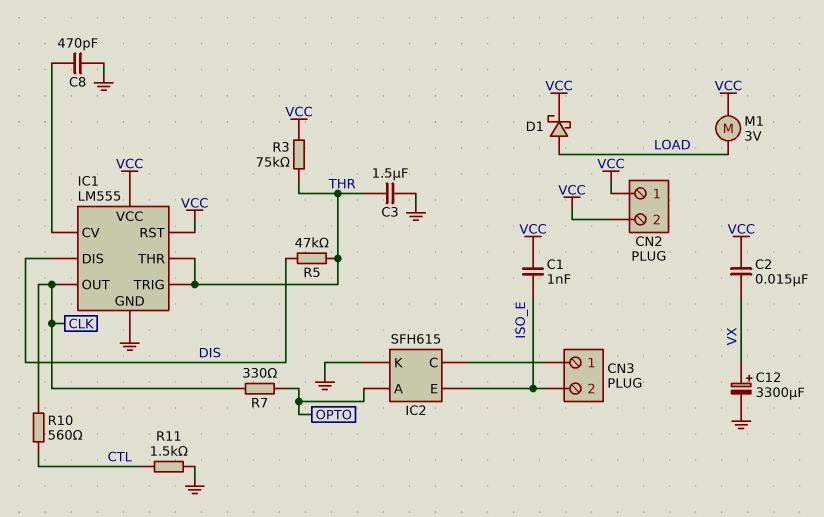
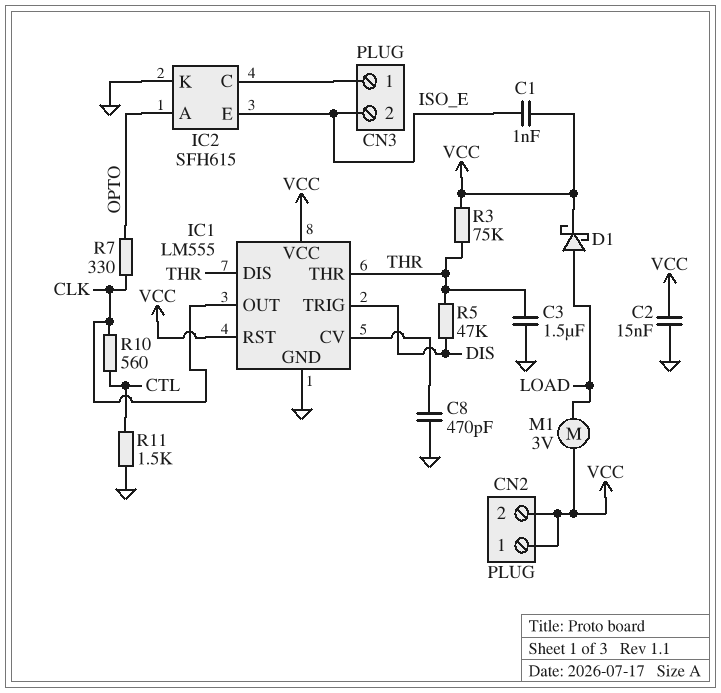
C2: 15nF (VCC, VX) -> 15nF (GND, VCC)
C12: 3300uF (plus VX, minus GND) -> none
IC1 pin DIS: DIS -> THR
IC1 pin TRIG: THR -> DIS

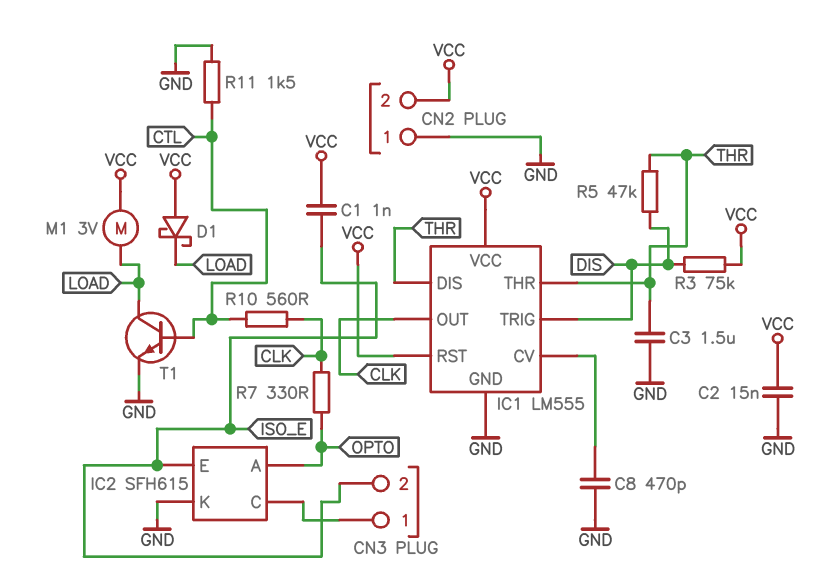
CN2 pin 1: VCC -> GND
D1: schottky (A LOAD, K VCC) -> schottky (A VCC, K LOAD)
R3: 75k (THR, VCC) -> 75k (DIS, VCC)
T1: none -> NPN (B CTL, C LOAD, E GND)

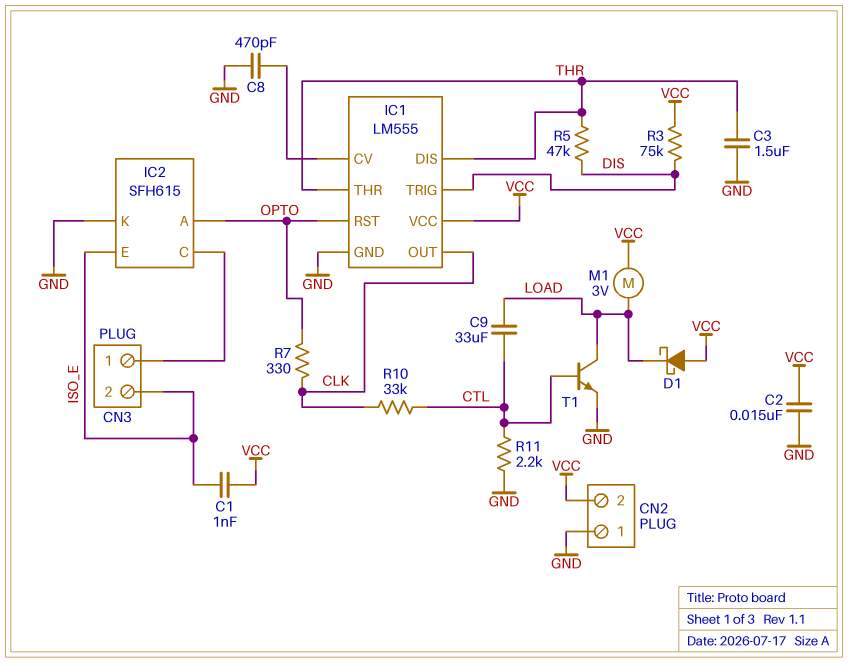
C9: none -> 33uF (CTL, LOAD)
IC1 pin RST: VCC -> OPTO
R10: 560 (CLK, CTL) -> 33k (CLK, CTL)
R11: 1.5k (CTL, GND) -> 2.2k (CTL, GND)

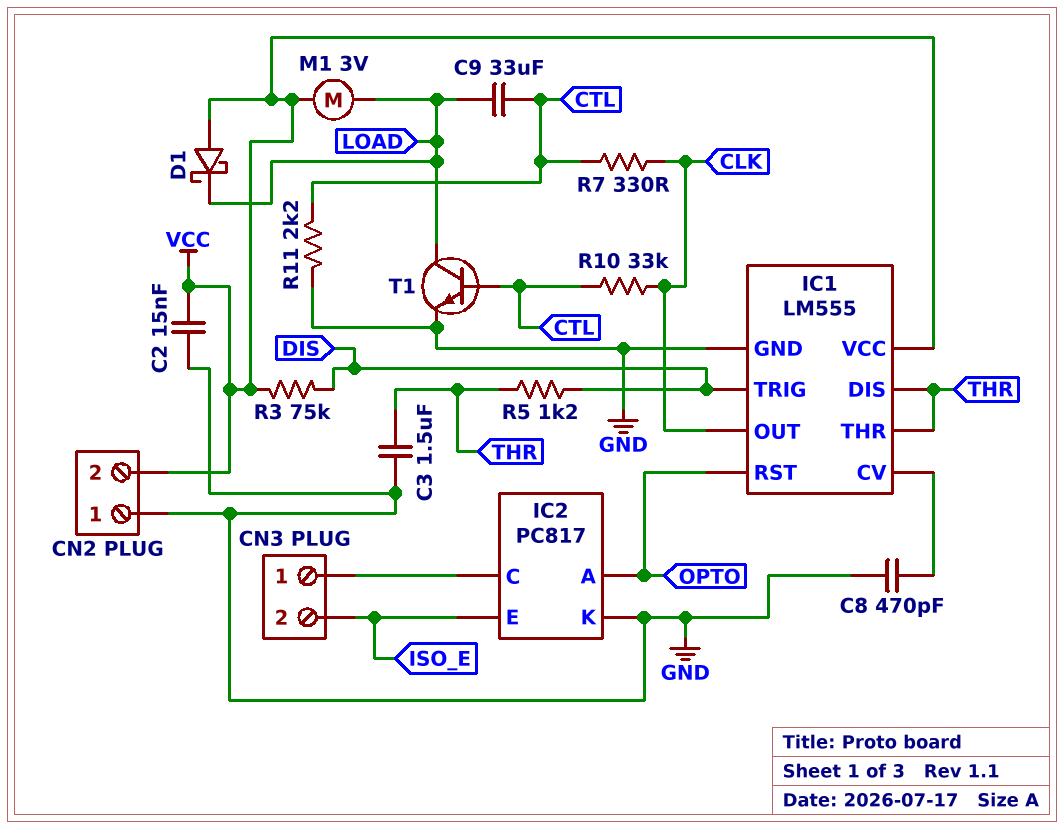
C1: 1nF (ISO_E, VCC) -> none
IC2: SFH615 -> PC817
R5: 47k (DIS, THR) -> 1.2k (DIS, THR)
R7: 330 (CLK, OPTO) -> 330 (CLK, CTL)

